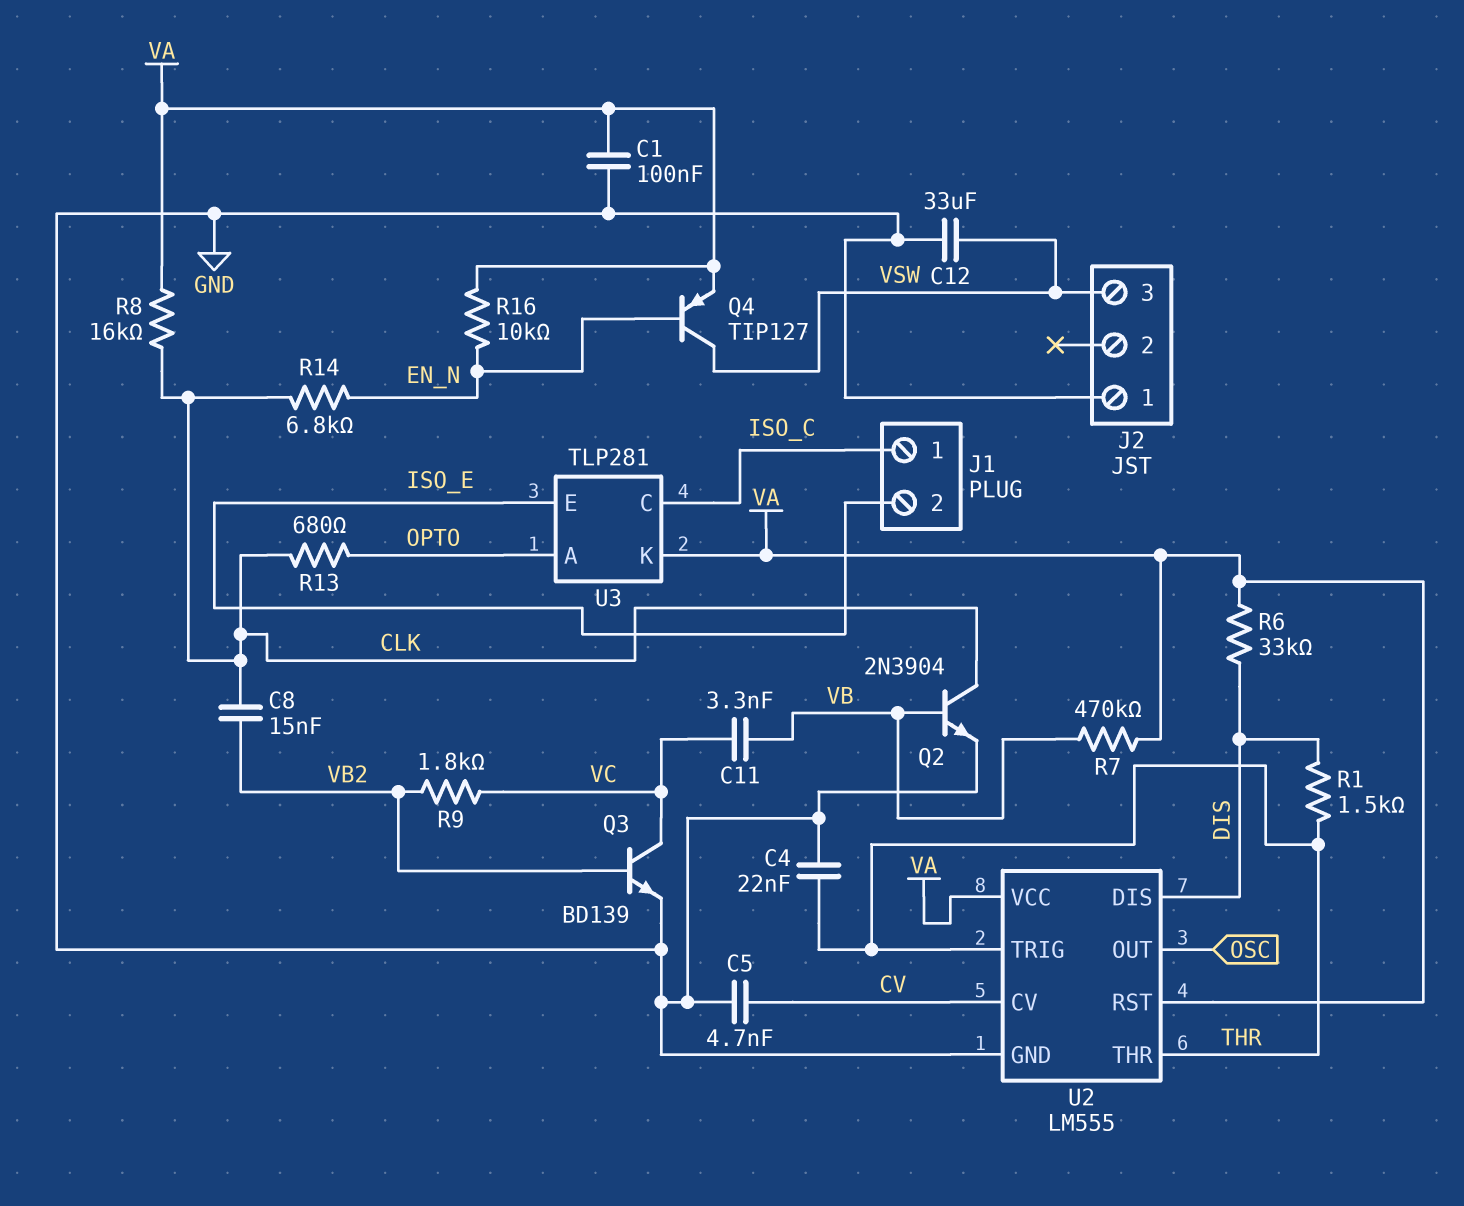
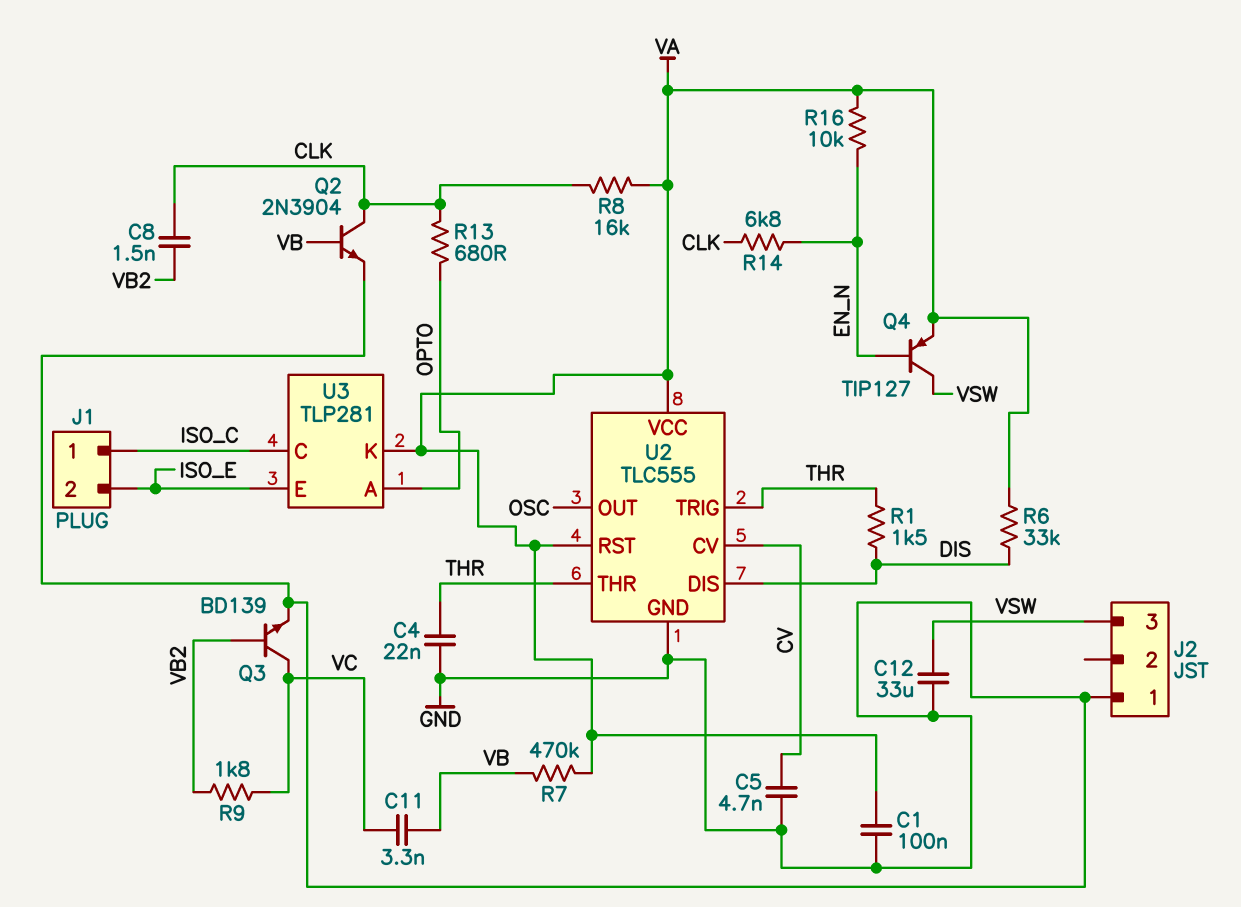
C8: 15nF (CLK, VB2) -> 1.5nF (CLK, VB2)
U2: LM555 -> TLC555

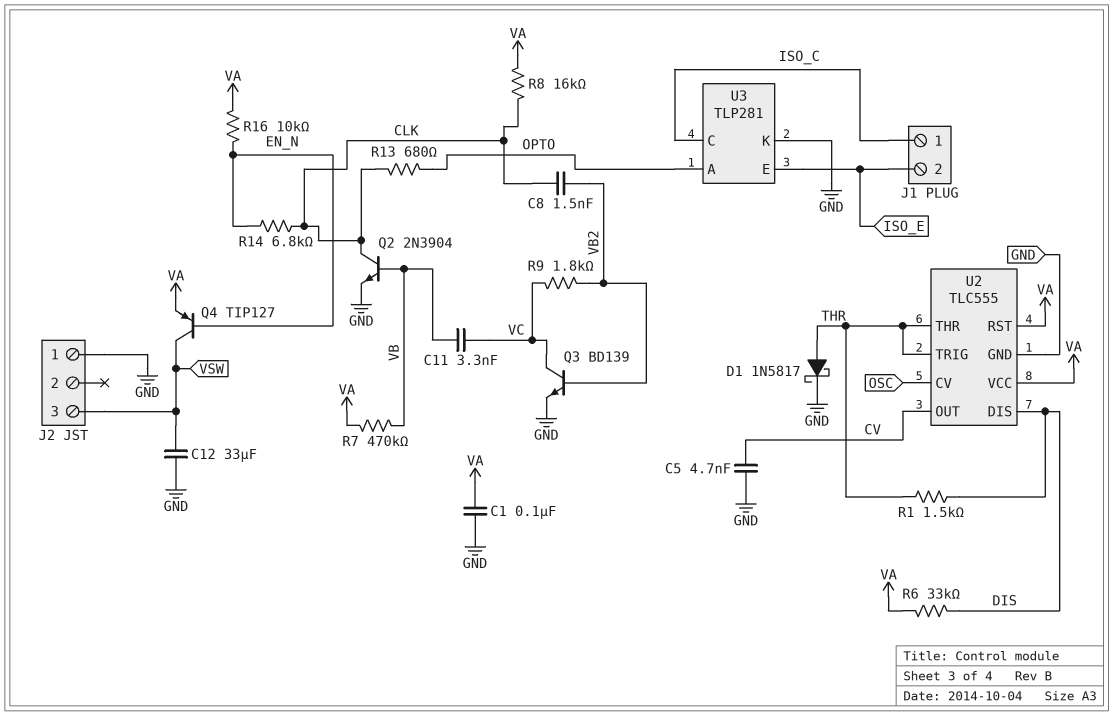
C4: 22nF (GND, THR) -> none
D1: none -> schottky 1N5817 (A THR, K GND)
U2 pin CV: CV -> OSC
U2 pin OUT: OSC -> CV
U3 pin K: VA -> GND

